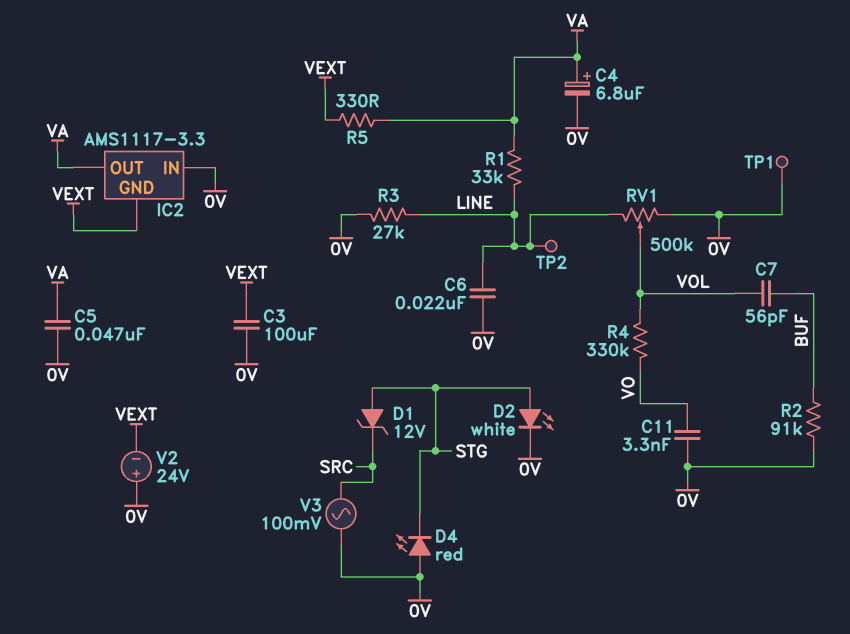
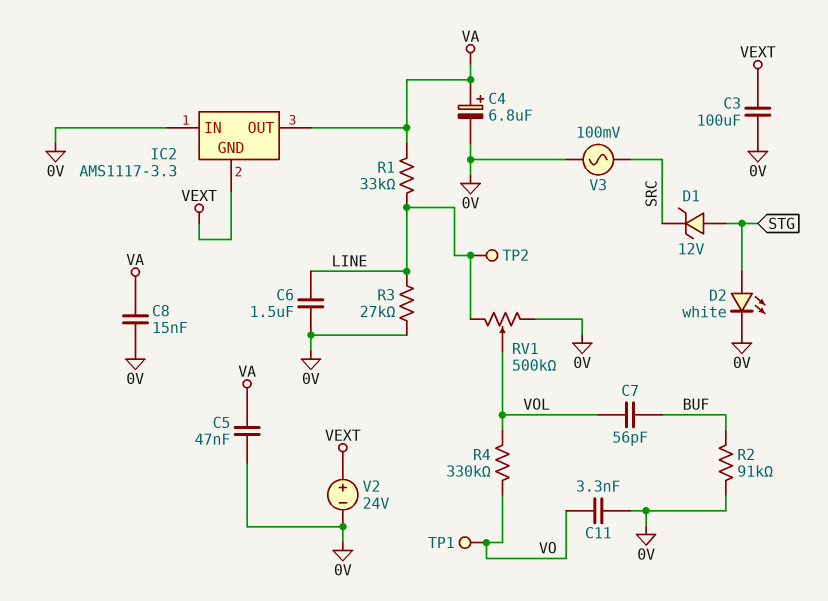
C6: 22nF (0V, LINE) -> 1.5uF (0V, LINE)
C8: none -> 15nF (0V, VA)
D4: LED red (A 0V, K STG) -> none
R5: 330 (VA, VEXT) -> none
TP1: test point (0V) -> test point (VO)
V2: 24V (plus 0V, minus VEXT) -> 24V (plus VEXT, minus 0V)

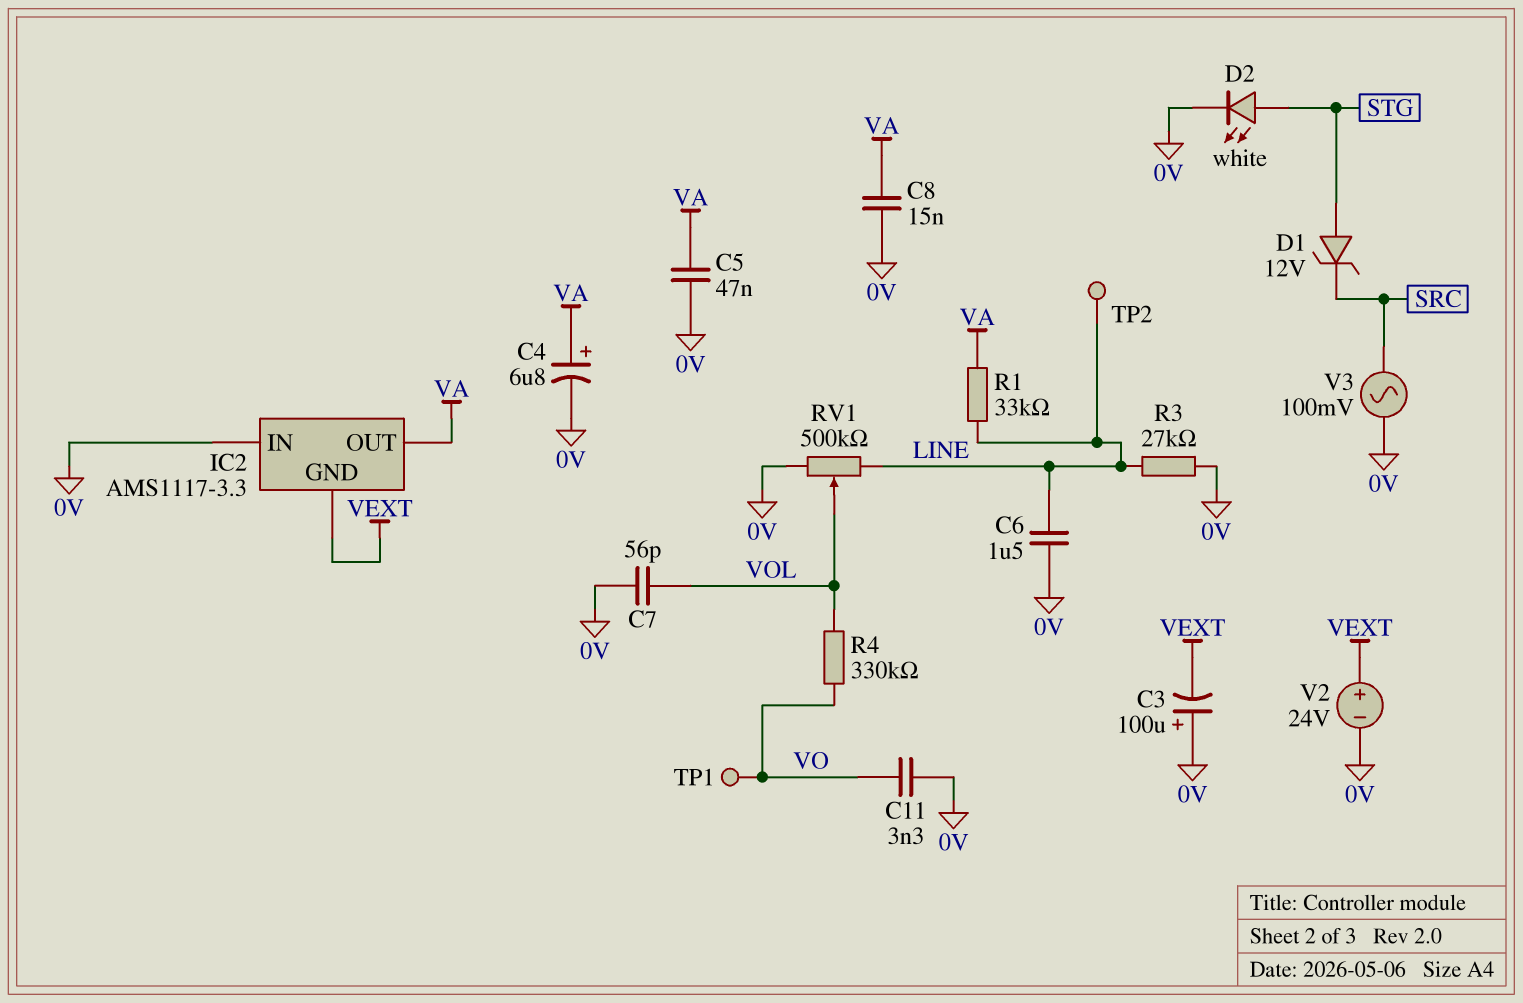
C3: 100uF (0V, VEXT) -> 100uF (plus 0V, minus VEXT)
C7: 56pF (BUF, VOL) -> 56pF (0V, VOL)
R2: 91k (0V, BUF) -> none

